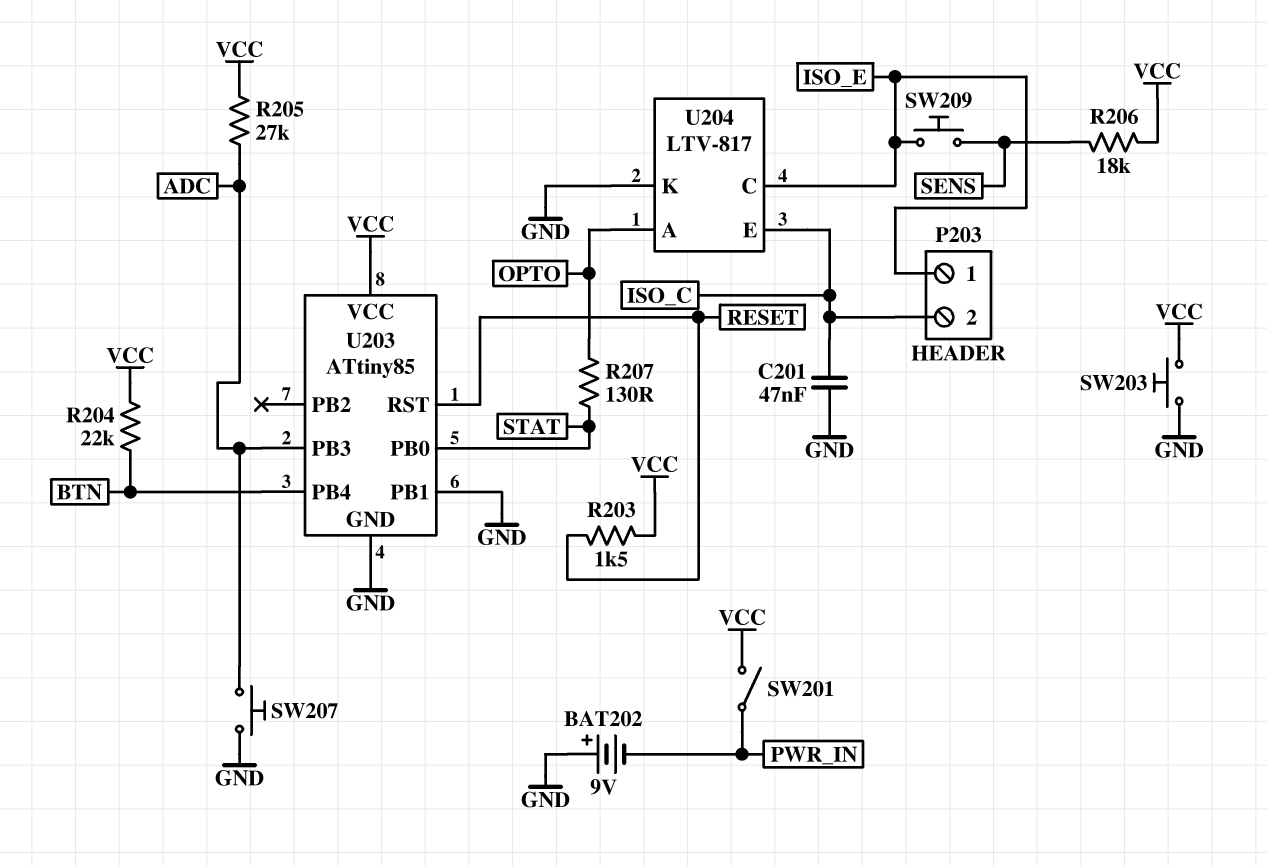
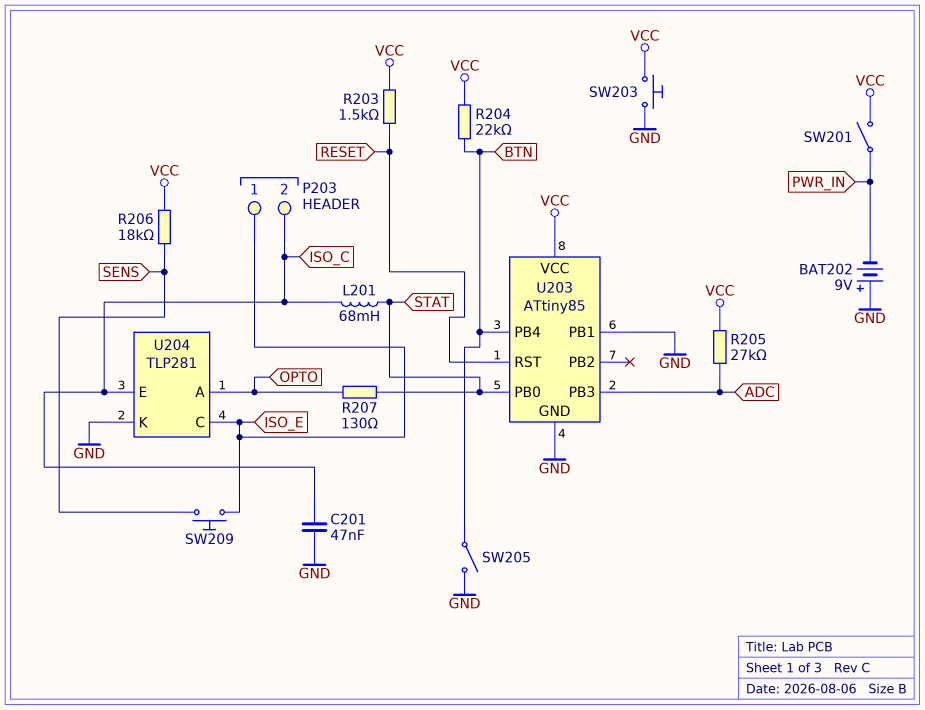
L201: none -> 68mH (ISO_C, STAT)
SW205: none -> switch (BTN, GND)
SW207: button (ADC, GND) -> none
U204: LTV-817 -> TLP281

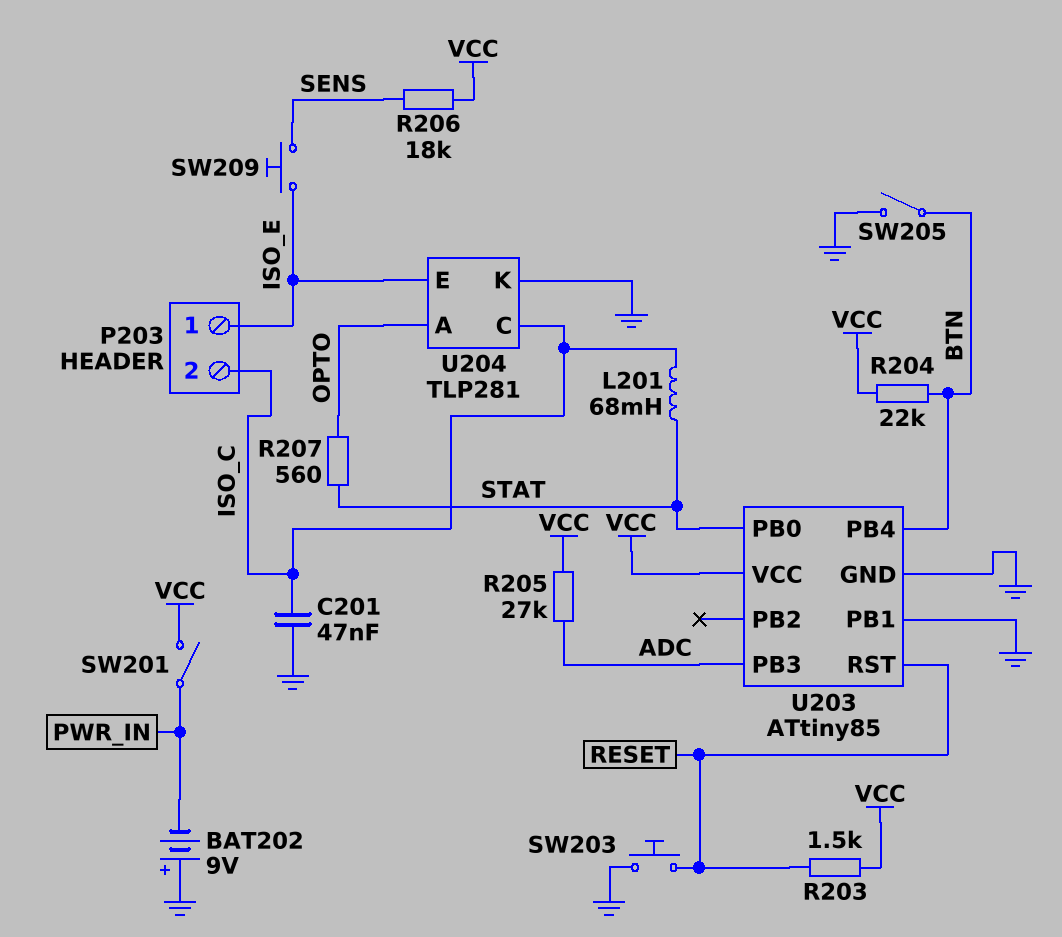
R207: 130 (OPTO, STAT) -> 560 (OPTO, STAT)
SW203: button (GND, VCC) -> button (GND, RESET)
U204 pin C: ISO_E -> ISO_C
U204 pin E: ISO_C -> ISO_E

